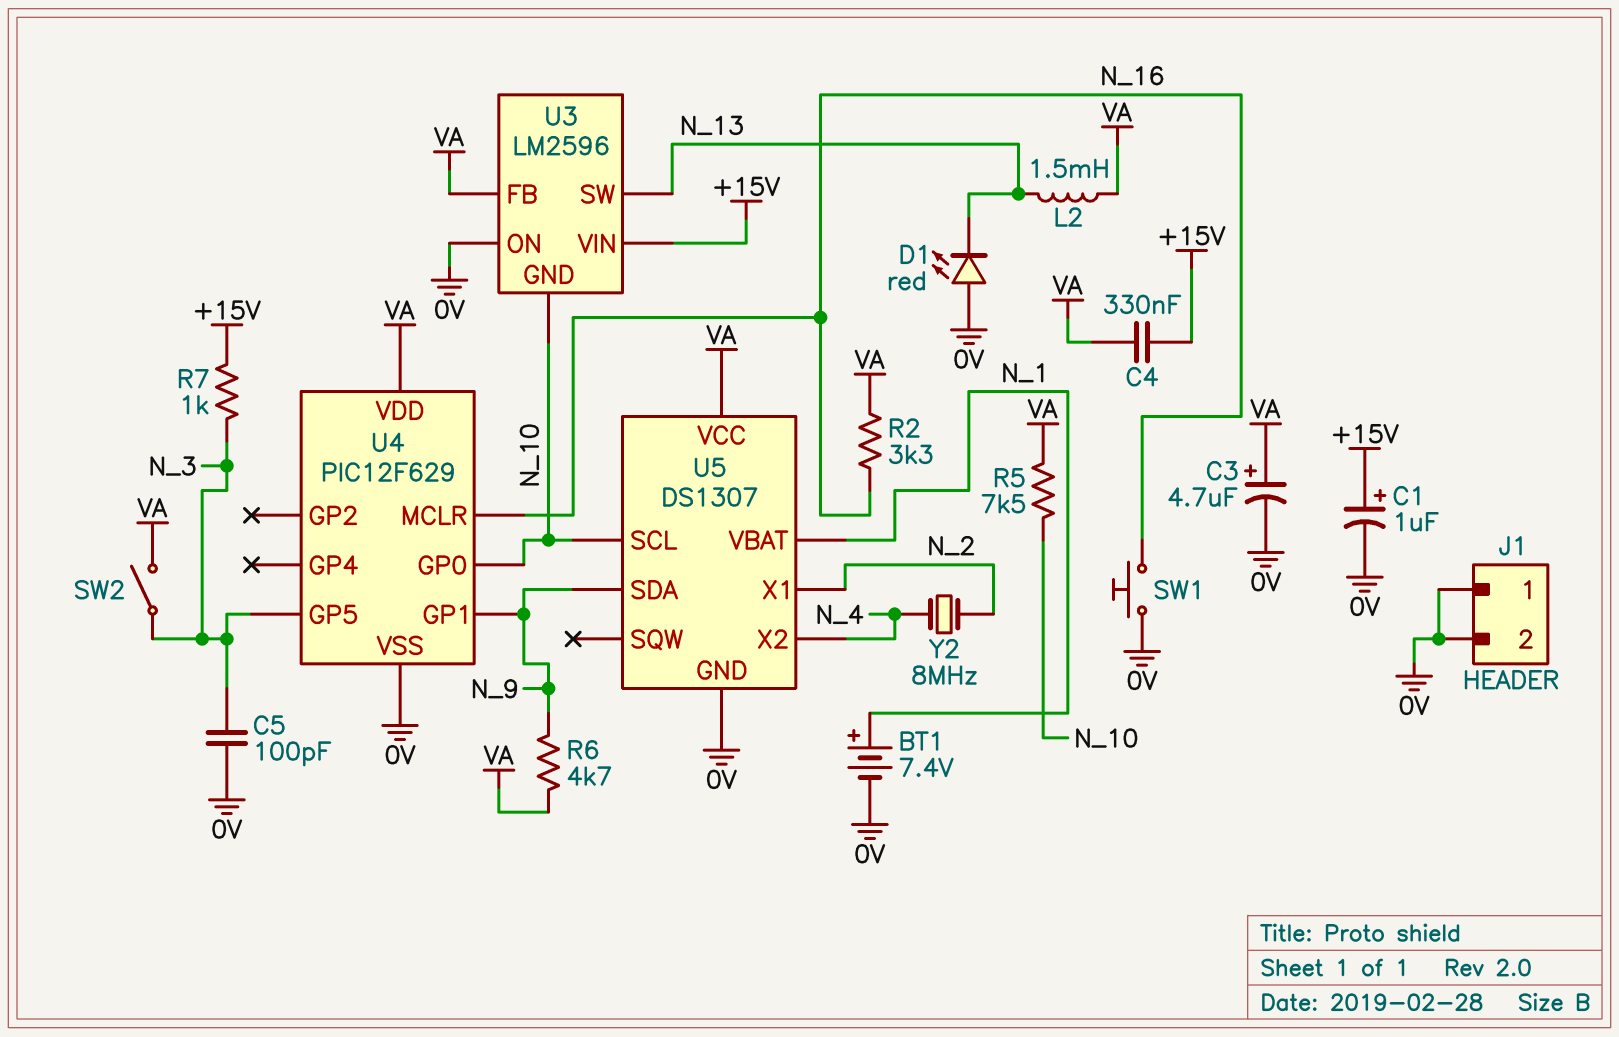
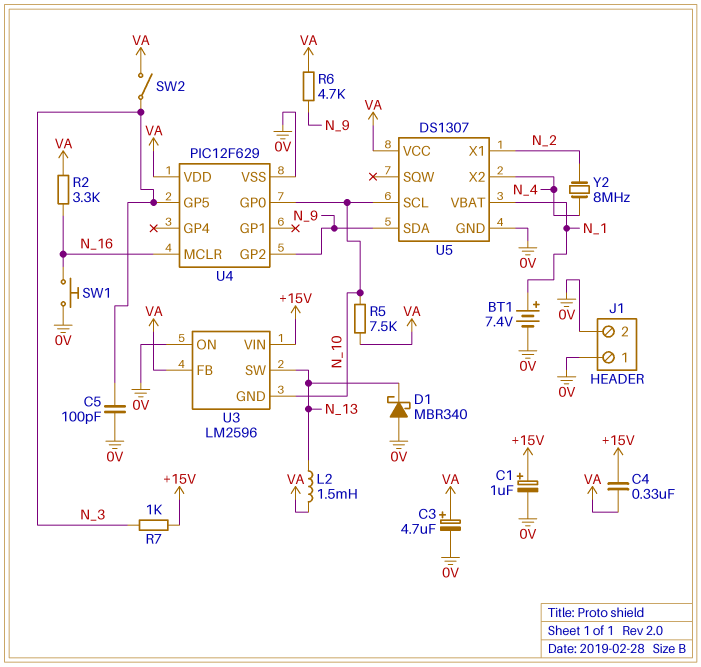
D1: LED red (A 0V, K N_13) -> schottky MBR340 (A 0V, K N_13)
U4 pin GP1: N_9 -> none
U4 pin GP2: none -> N_9

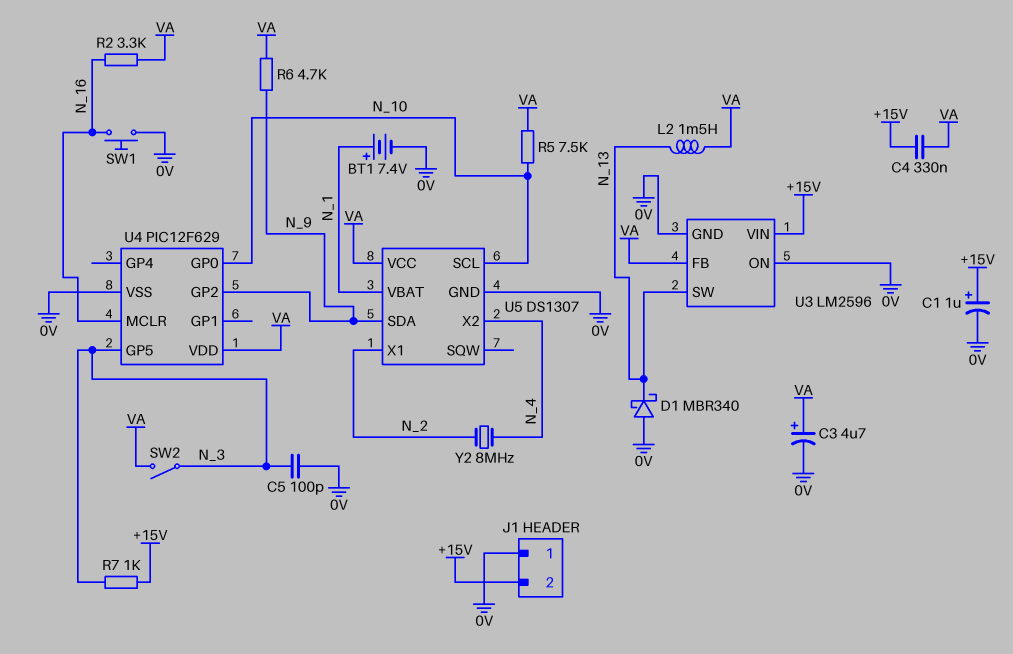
J1 pin 2: 0V -> +15V
U3 pin GND: N_10 -> 0V

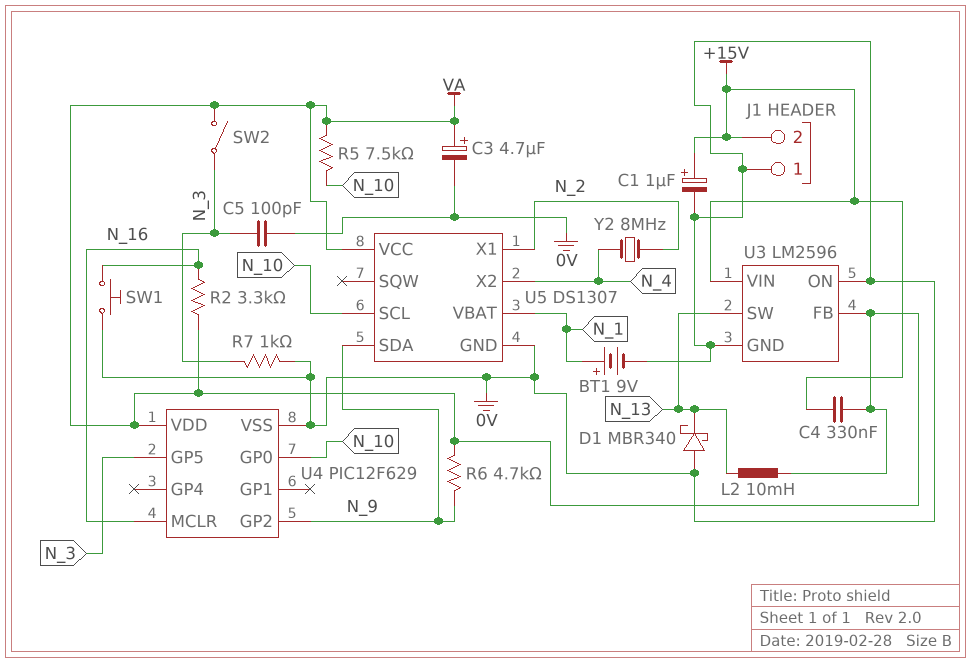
BT1: 7.4V (plus N_1, minus 0V) -> 9V (plus N_1, minus 0V)
L2: 1.5mH (N_13, VA) -> 10mH (N_13, VA)
R7: 1k (+15V, N_3) -> 1k (0V, N_3)

